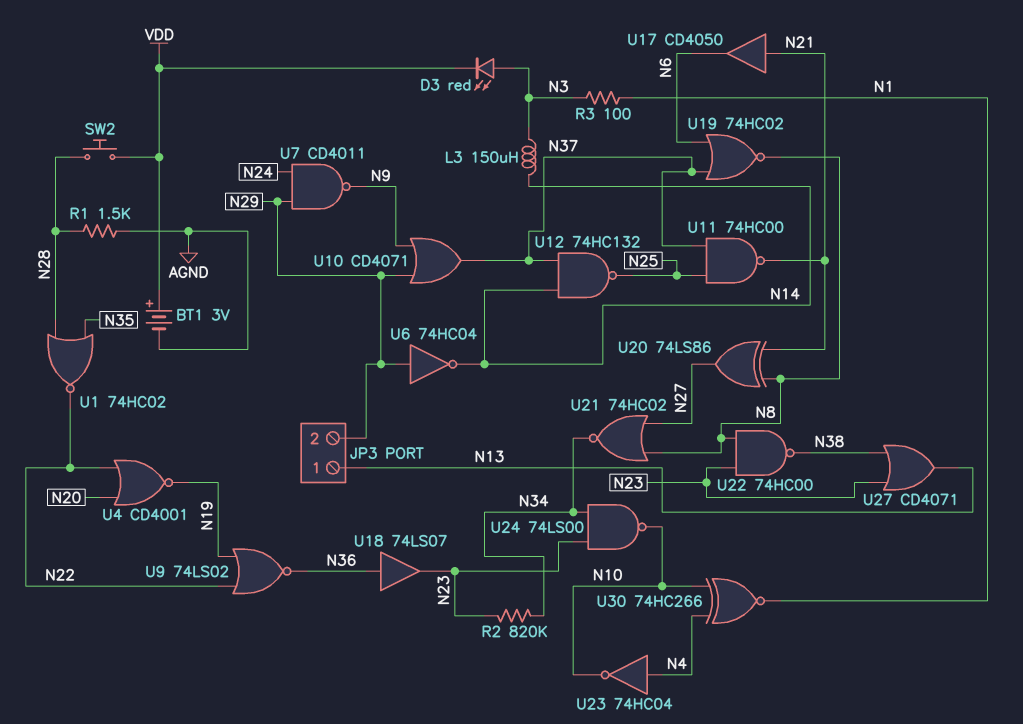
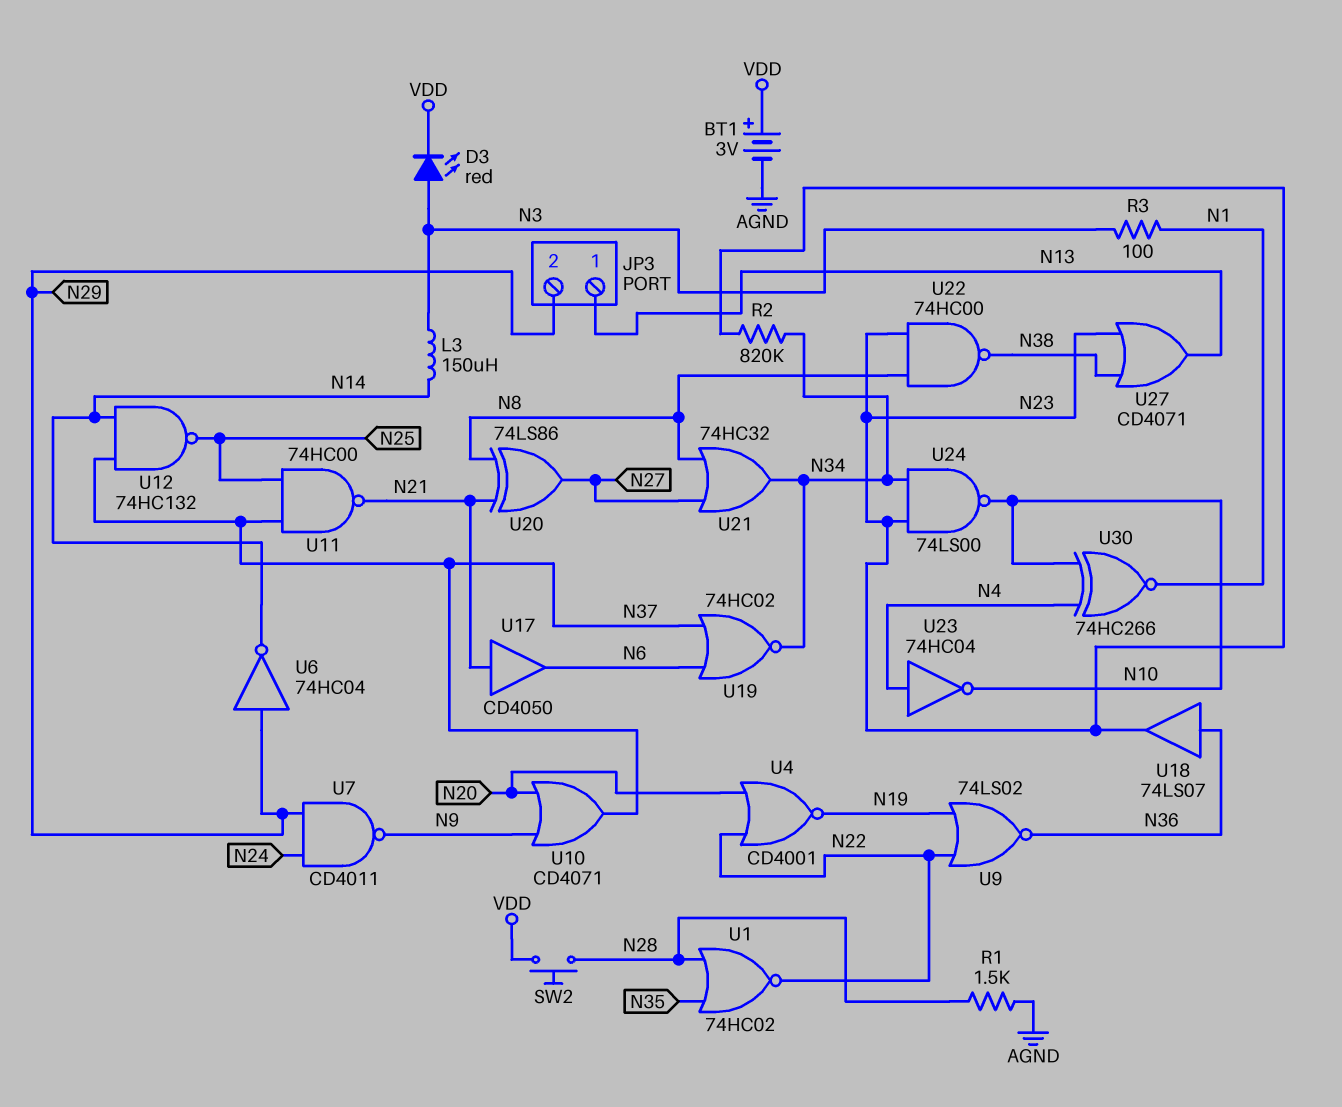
U10: OR CD4071 (in N9, in N29, out N37) -> OR CD4071 (in N9, in N20, out N37)
U19: NOR 74HC02 (in N6, in N37, out N8) -> NOR 74HC02 (in N6, in N37, out N34)
U21: NOR 74HC02 (in N8, in N27, out N34) -> OR 74HC32 (in N8, in N27, out N34)

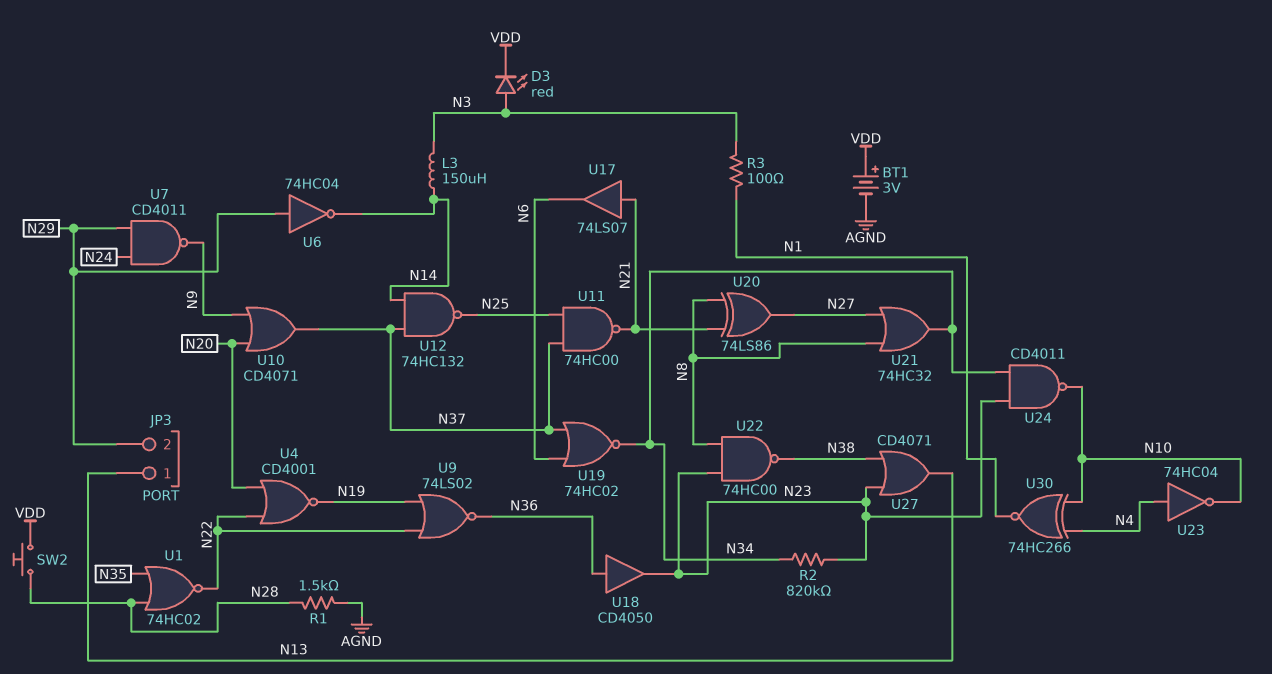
U17: buffer CD4050 (in N21, out N6) -> buffer 74LS07 (in N21, out N6)
U18: buffer 74LS07 (in N36, out N23) -> buffer CD4050 (in N36, out N23)
U24: NAND 74LS00 (in N23, in N34, out N10) -> NAND CD4011 (in N23, in N34, out N10)

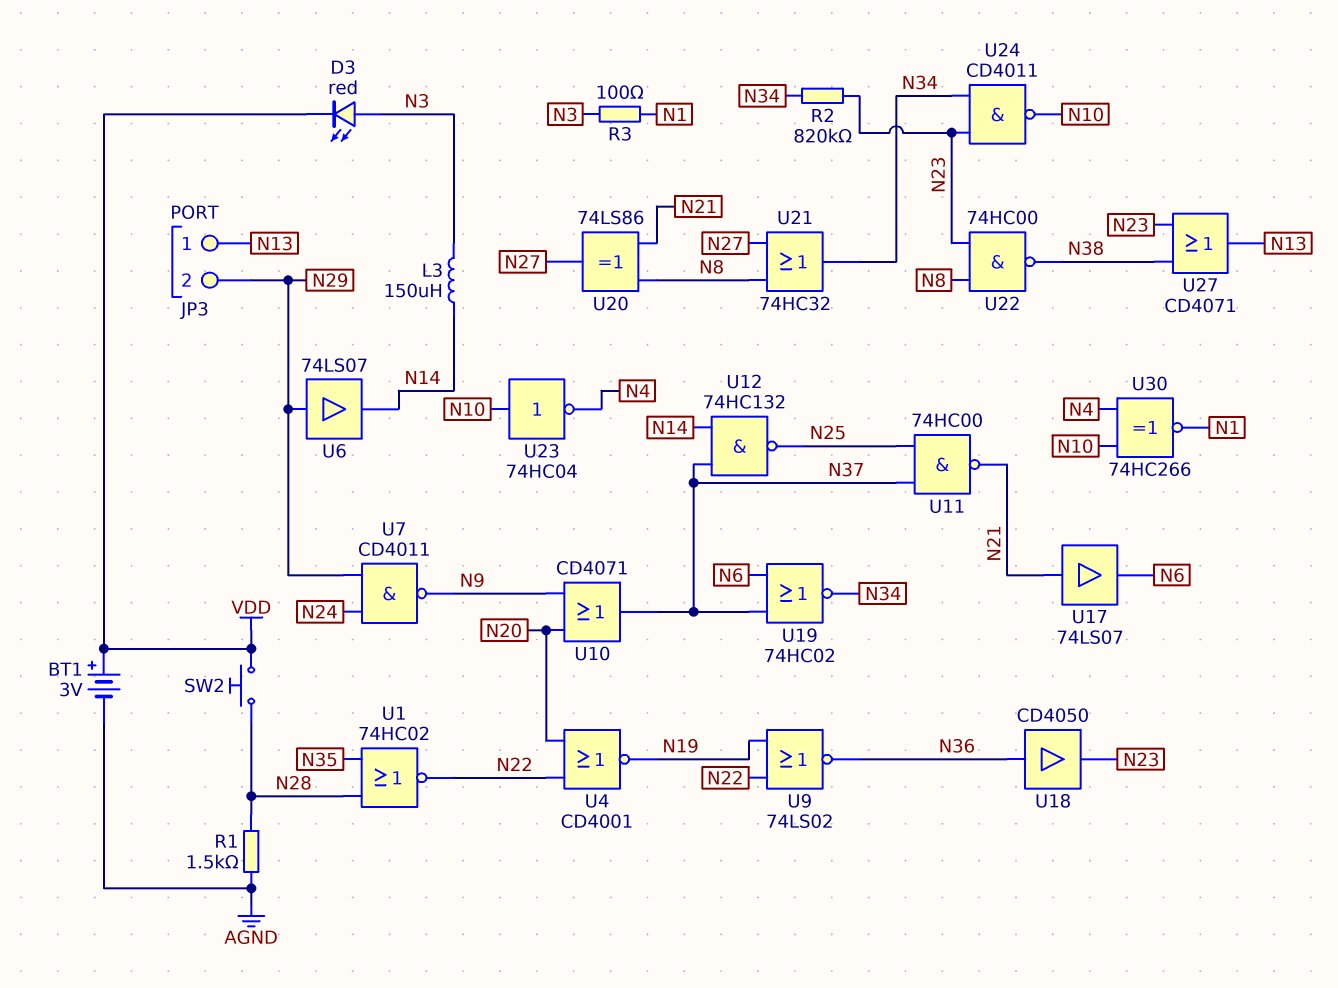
U6: NOT 74HC04 (in N29, out N14) -> buffer 74LS07 (in N29, out N14)
U23: NOT 74HC04 (in N4, out N10) -> NOT 74HC04 (in N10, out N4)

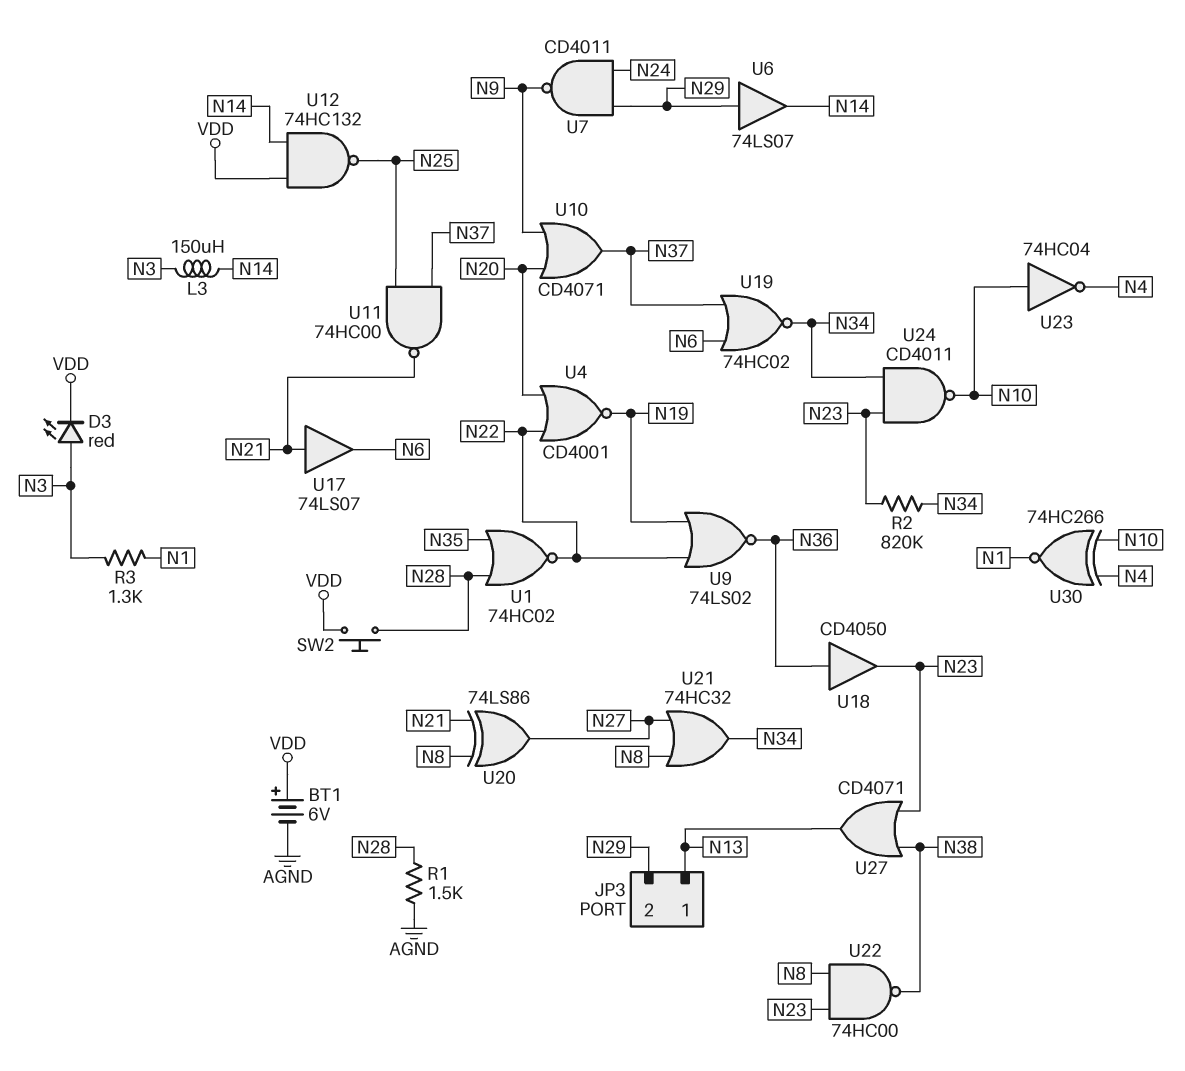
BT1: 3V (plus VDD, minus AGND) -> 6V (plus VDD, minus AGND)
R3: 100 (N1, N3) -> 1.3k (N1, N3)
U12: NAND 74HC132 (in N14, in N37, out N25) -> NAND 74HC132 (in N14, in VDD, out N25)

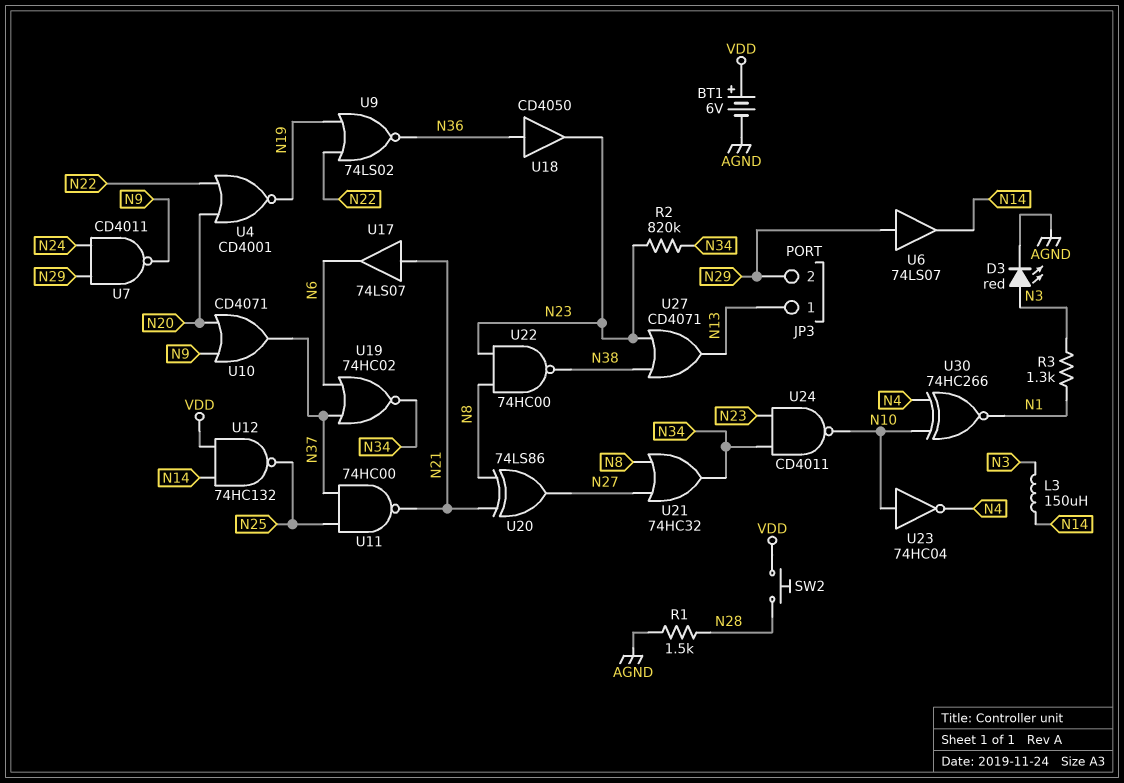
D3: LED red (A N3, K VDD) -> LED red (A N3, K AGND)
U1: NOR 74HC02 (in N28, in N35, out N22) -> none

